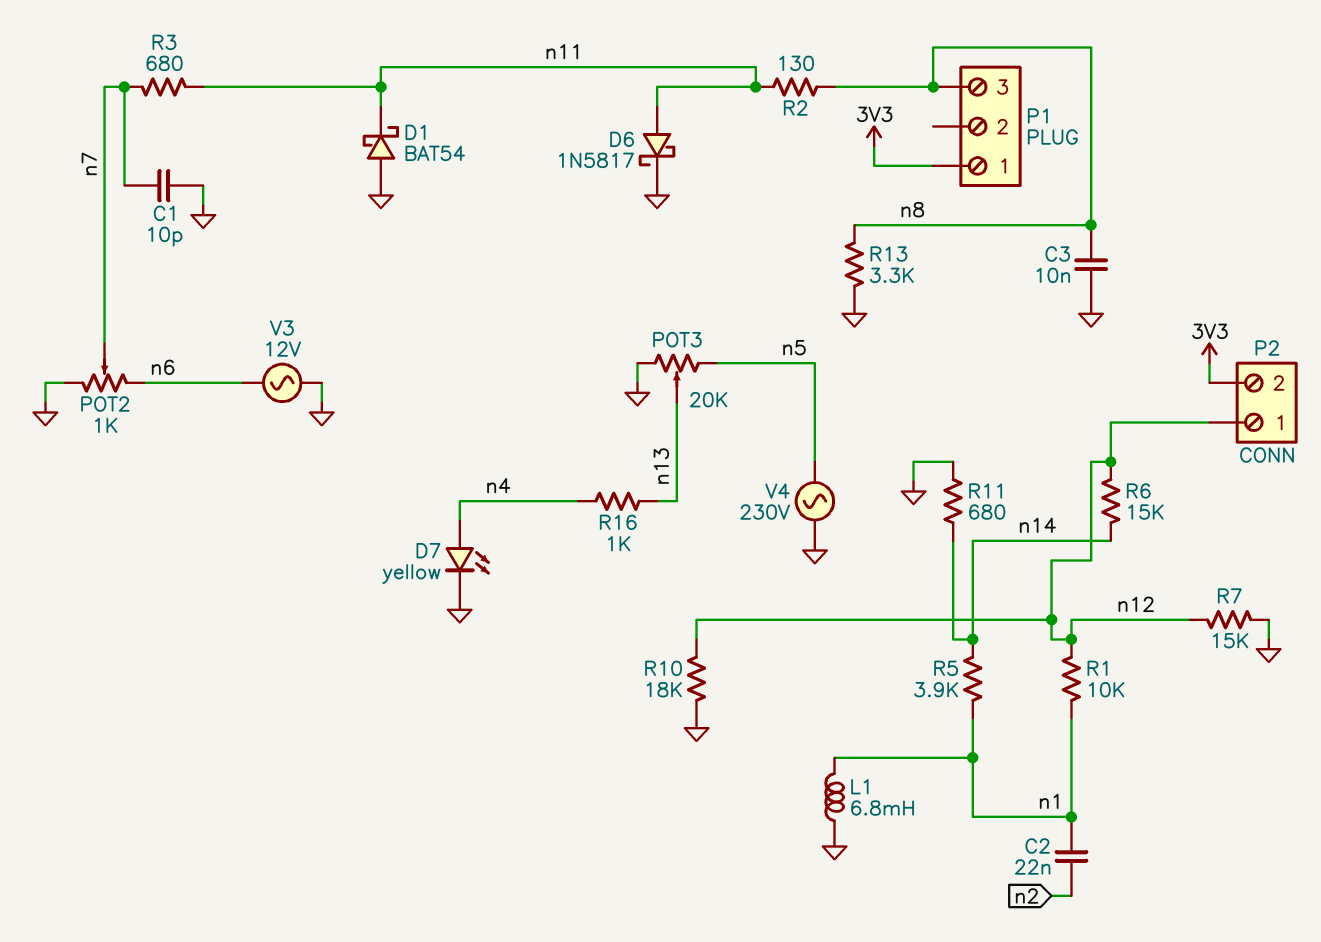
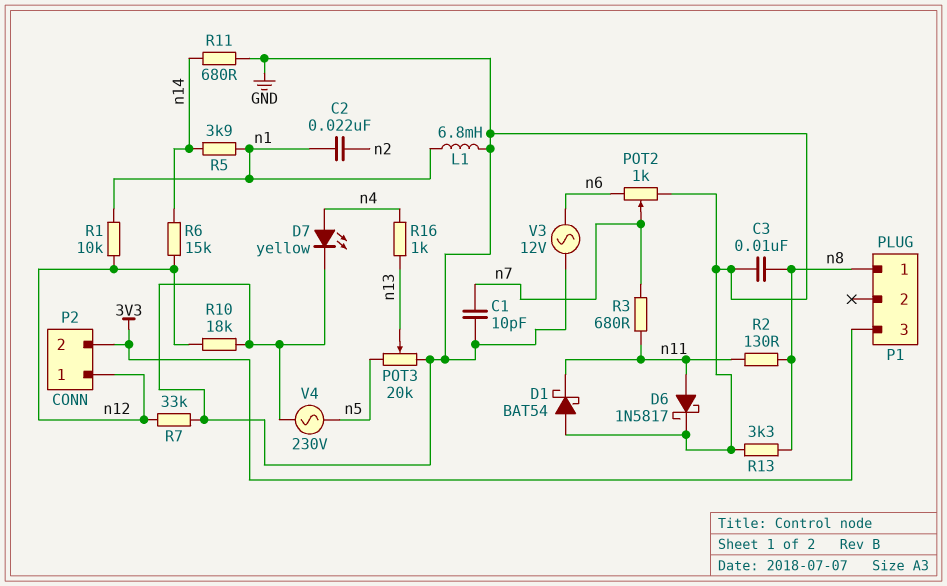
P1 pin 1: 3V3 -> n8
P1 pin 3: n8 -> 3V3
R7: 15k (GND, n12) -> 33k (GND, n12)

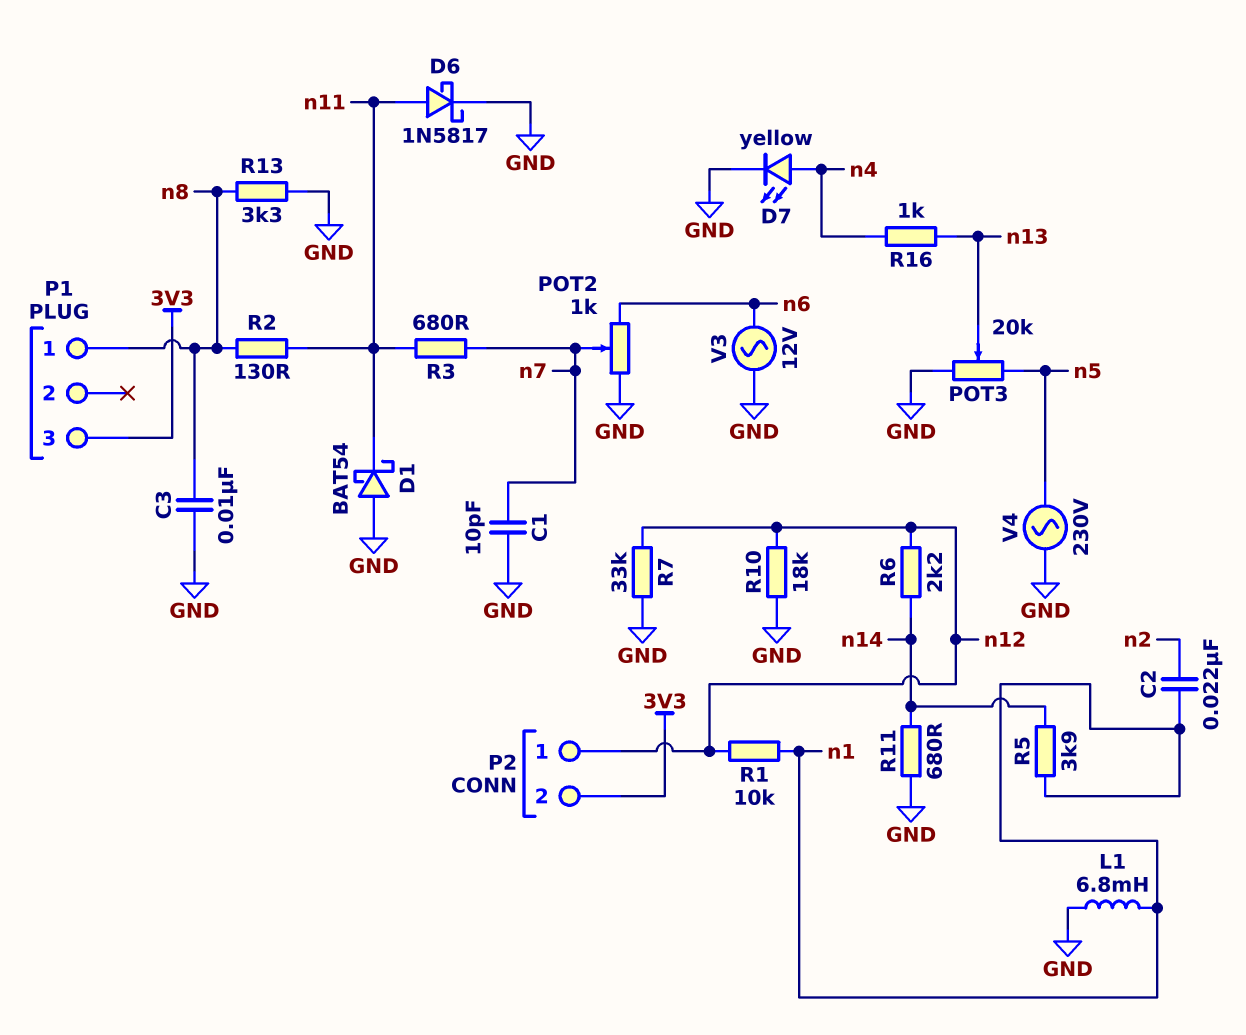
R6: 15k (n12, n14) -> 2.2k (n12, n14)

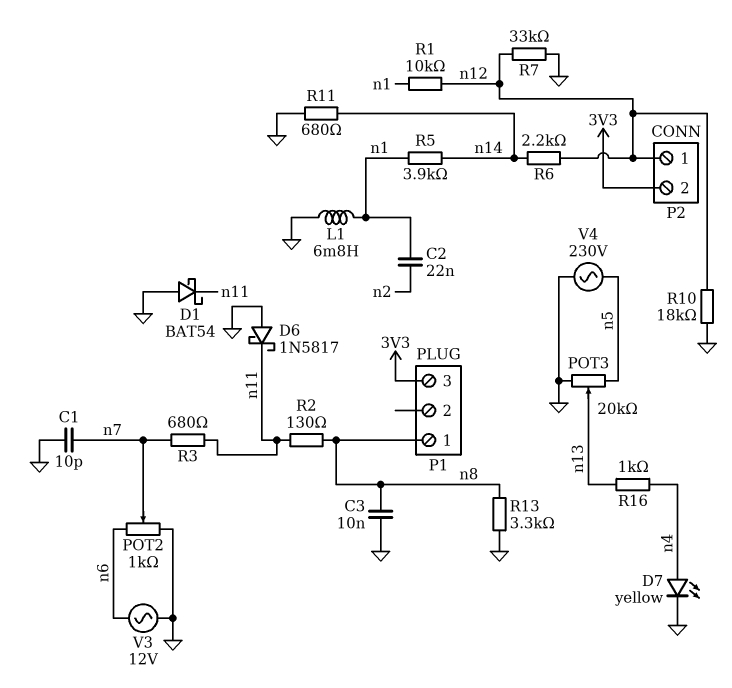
D6: schottky 1N5817 (A n11, K GND) -> schottky 1N5817 (A GND, K n11)

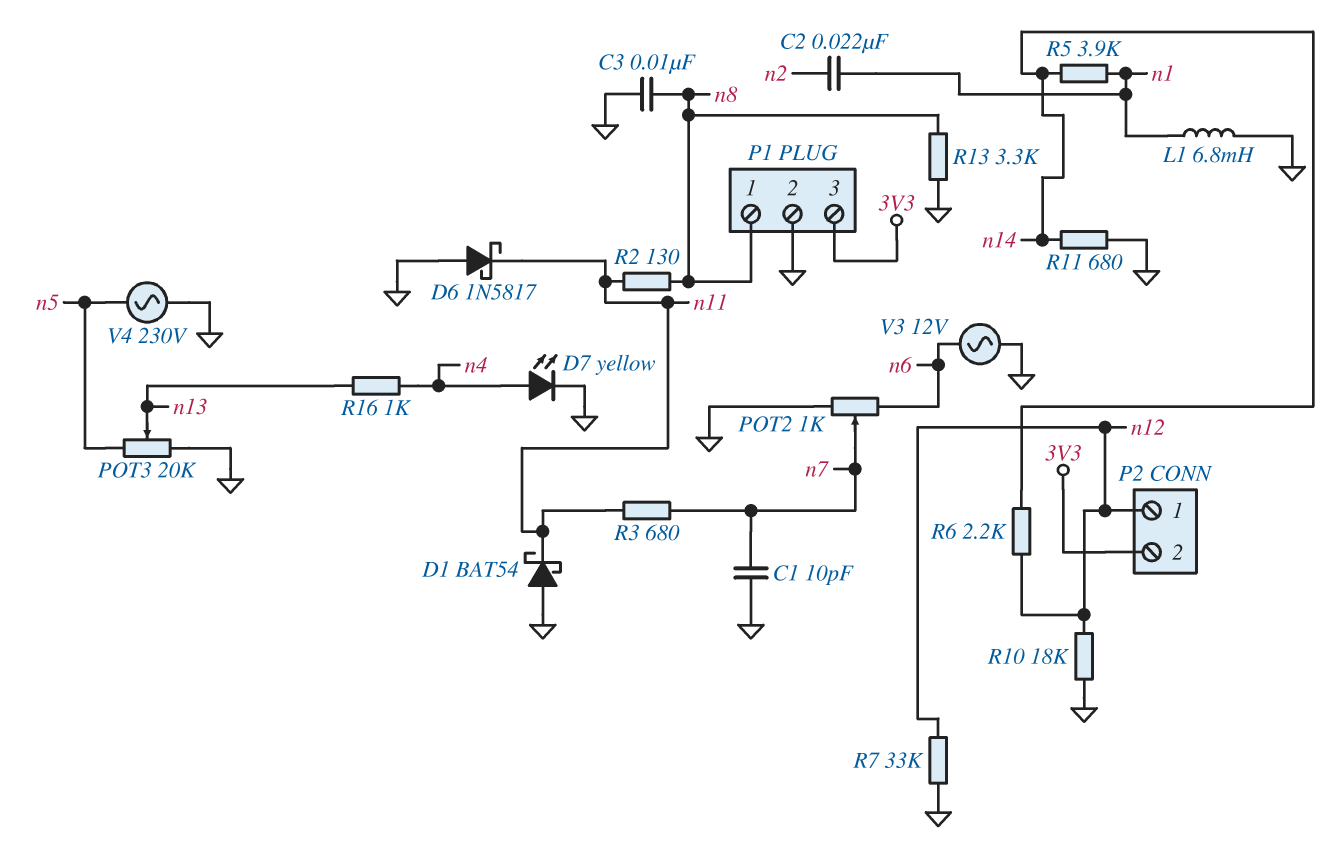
P1 pin 2: none -> GND
R1: 10k (n1, n12) -> none

